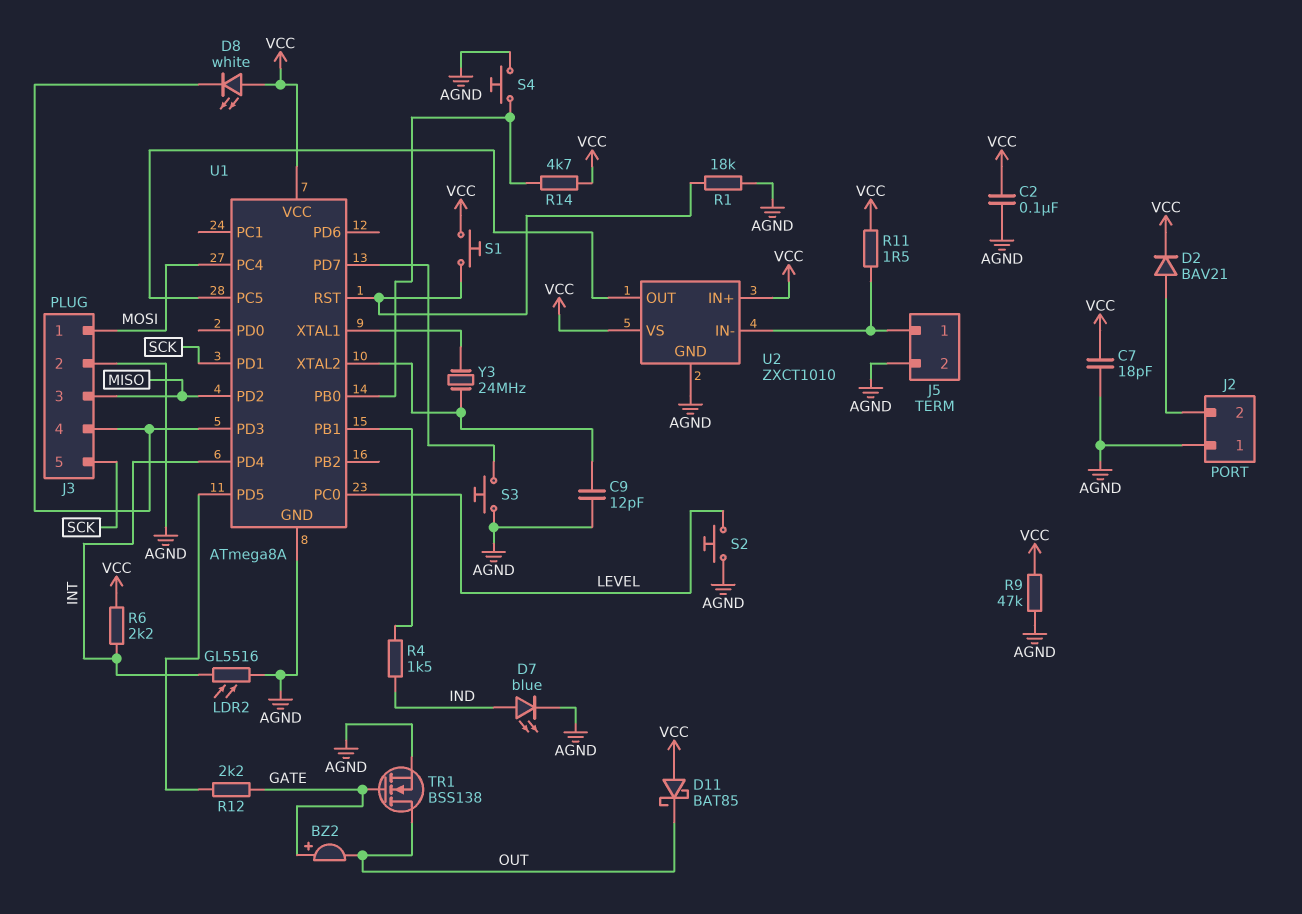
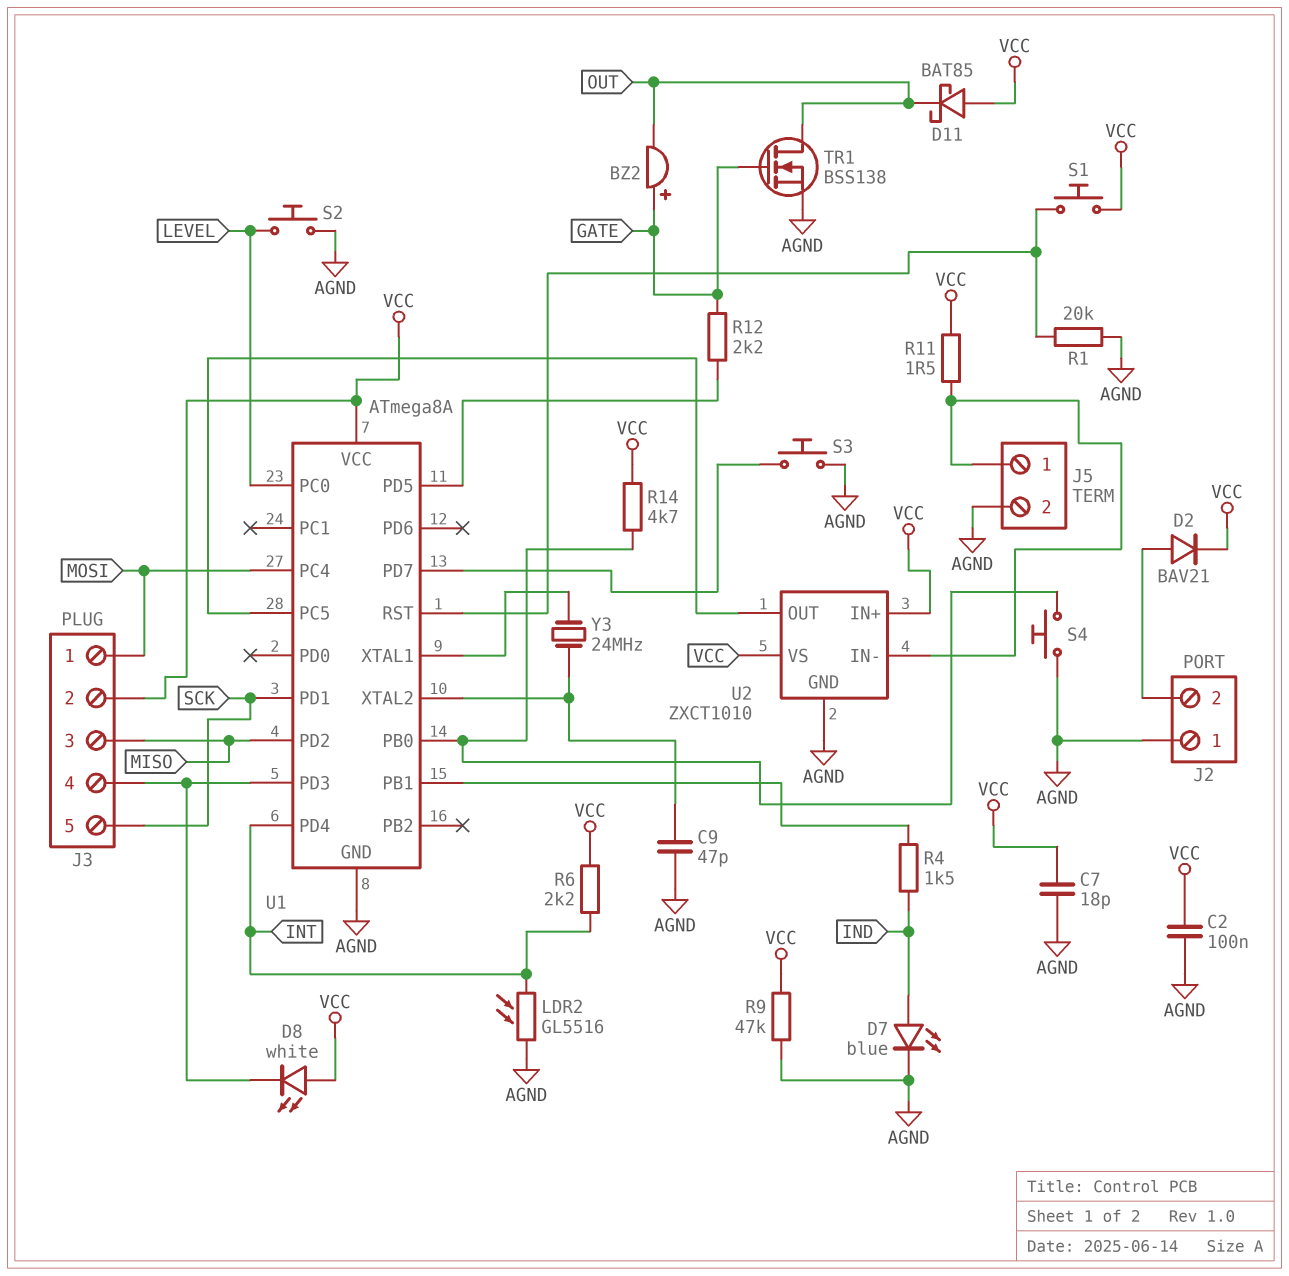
C9: 12pF (AGND, U1/XTAL2) -> 47pF (AGND, U1/XTAL2)
J3 pin 2: AGND -> VCC
R1: 18k (AGND, U1/RST) -> 20k (AGND, U1/RST)

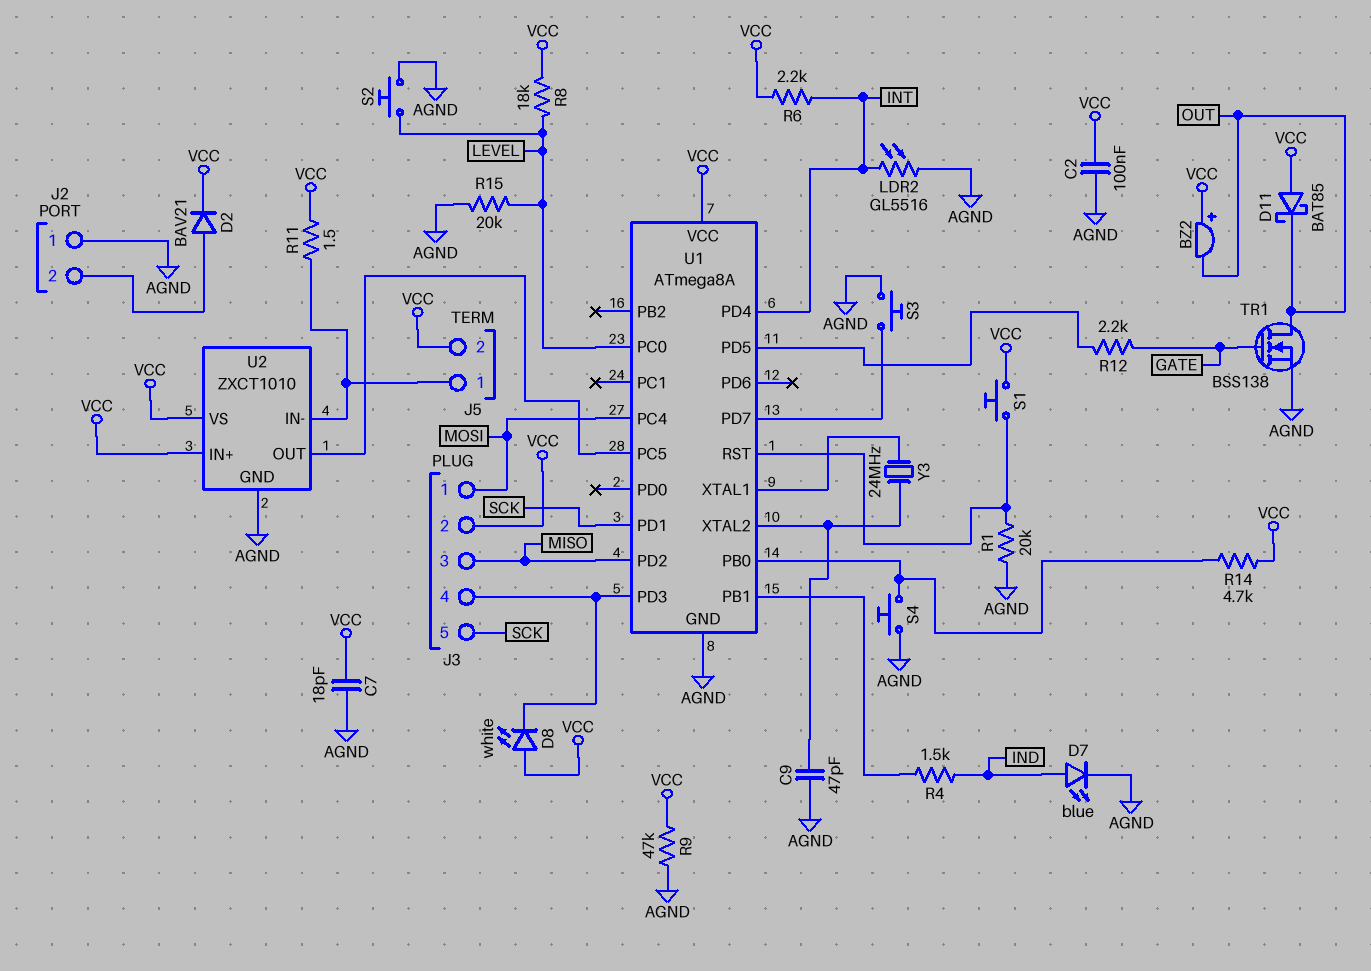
BZ2: buzzer (plus GATE, minus OUT) -> buzzer (plus VCC, minus OUT)
J5 pin 2: AGND -> VCC
R8: none -> 18k (LEVEL, VCC)
R15: none -> 20k (AGND, LEVEL)

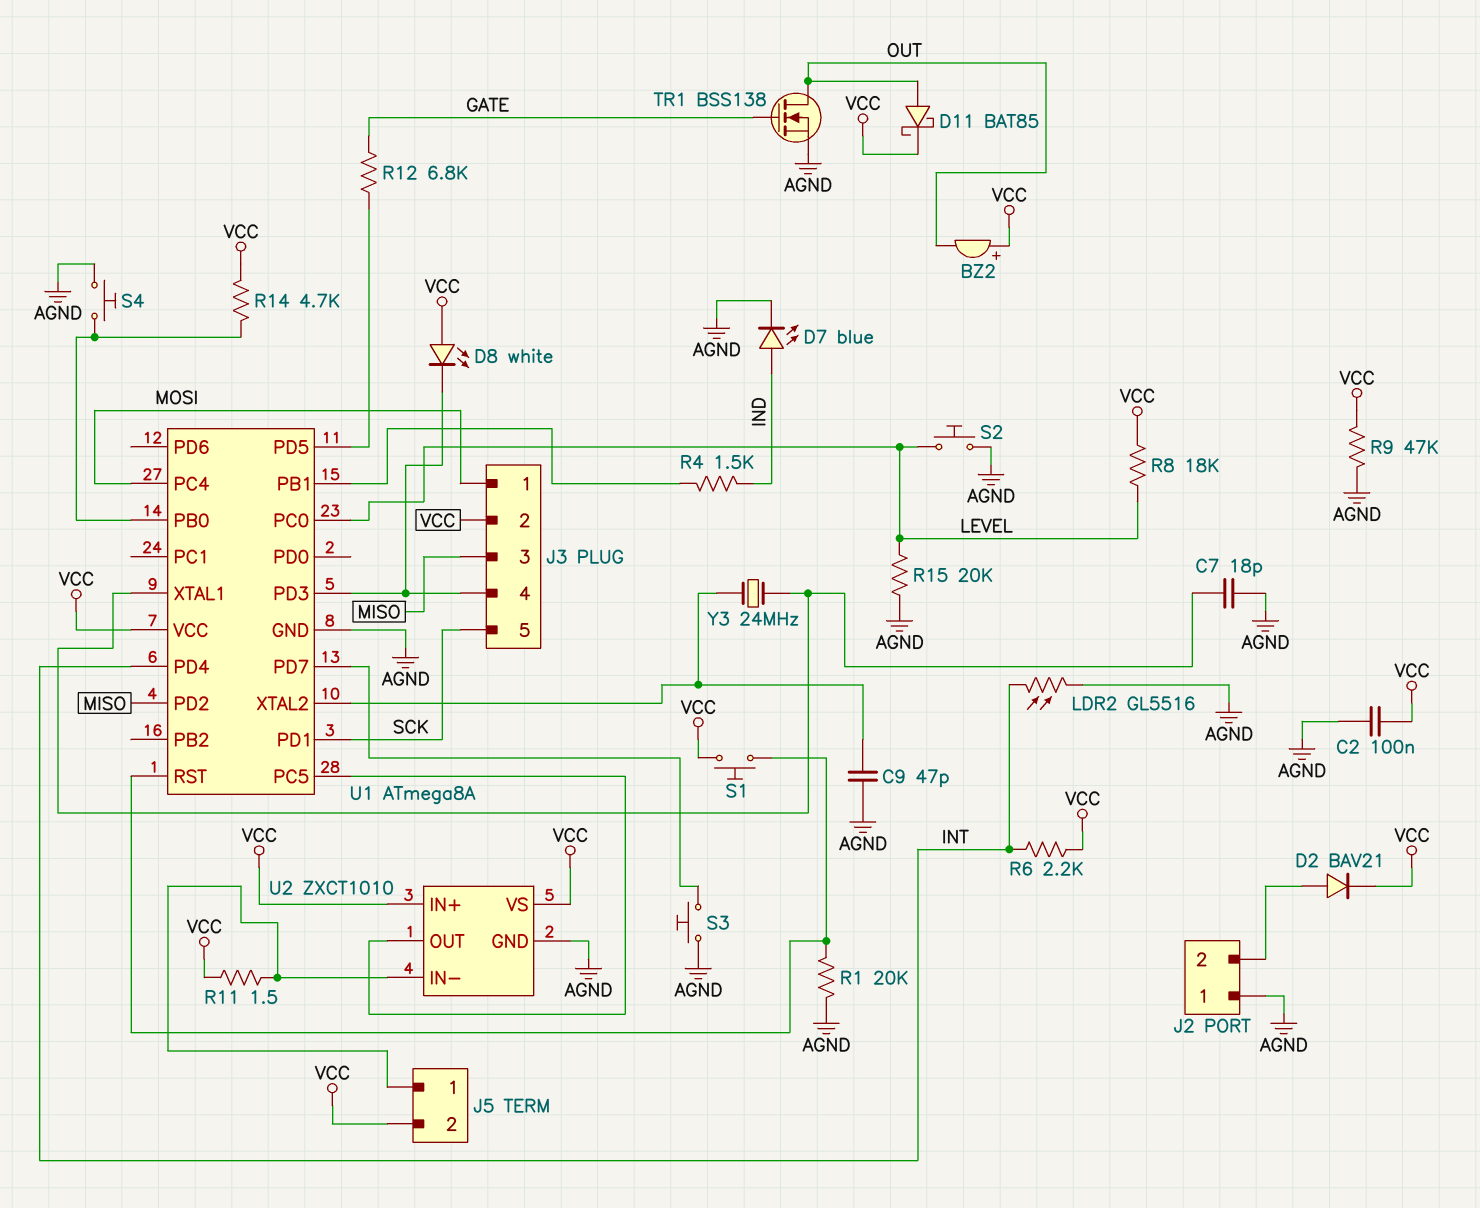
C7: 18pF (AGND, VCC) -> 18pF (AGND, U1/XTAL1)
D11: schottky BAT85 (A VCC, K OUT) -> schottky BAT85 (A OUT, K VCC)
R12: 2.2k (GATE, U1/PD5) -> 6.8k (GATE, U1/PD5)

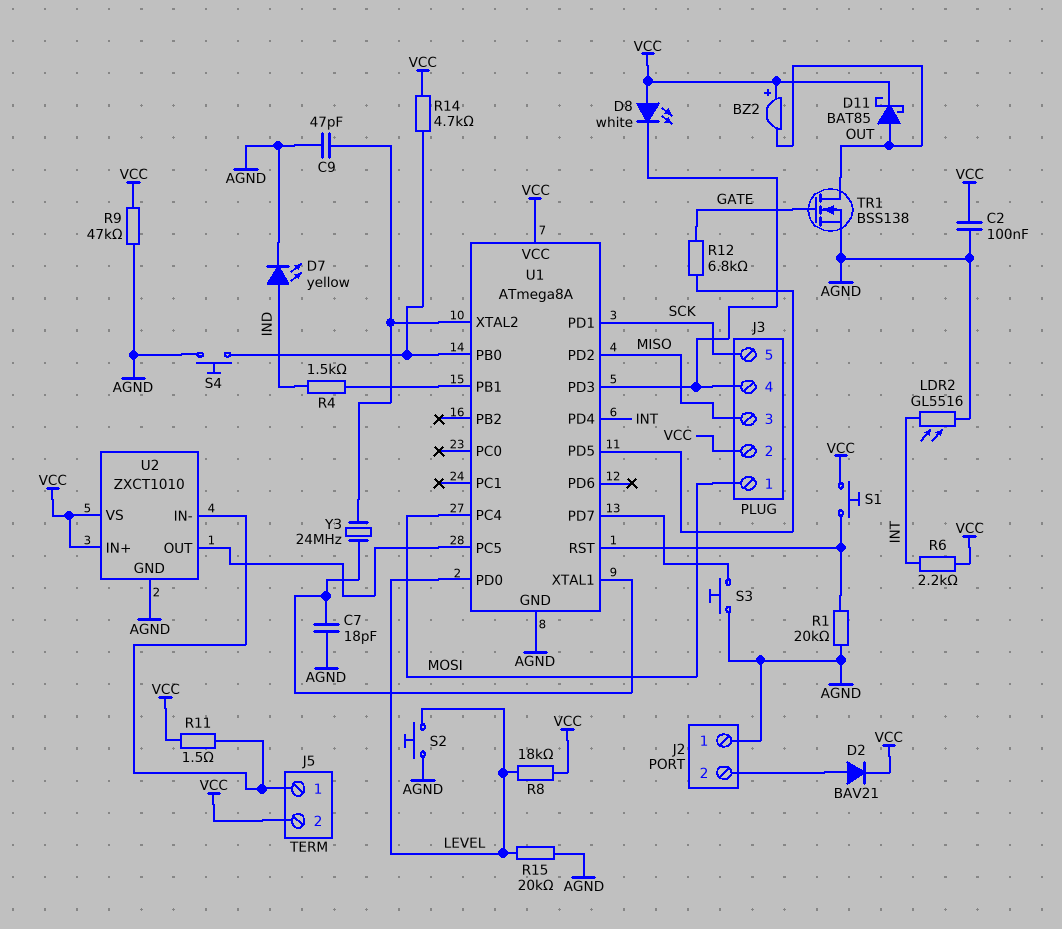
D7: LED blue (A IND, K AGND) -> LED yellow (A IND, K AGND)
U1 pin PC0: LEVEL -> none
U1 pin PD0: none -> LEVEL

